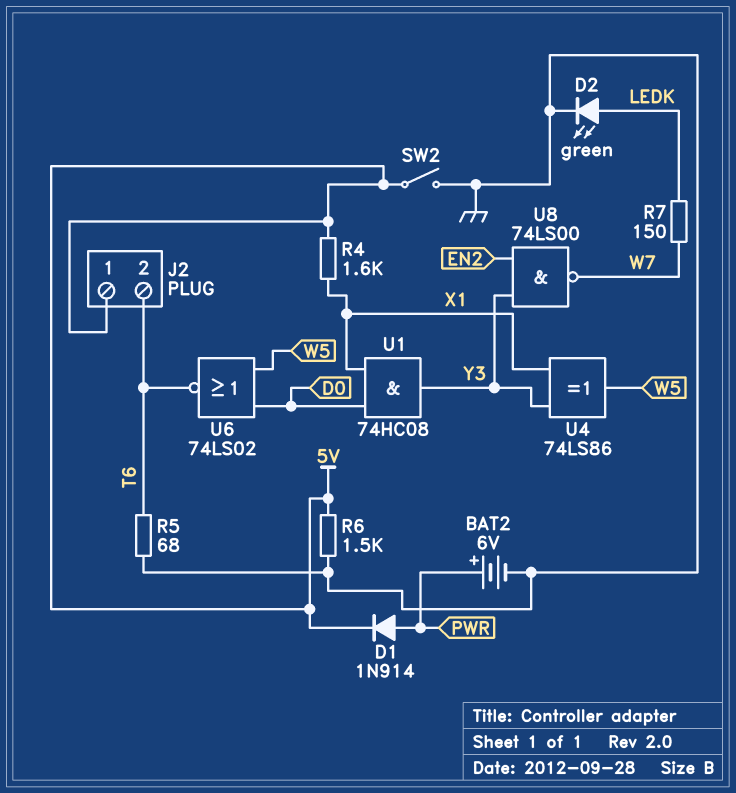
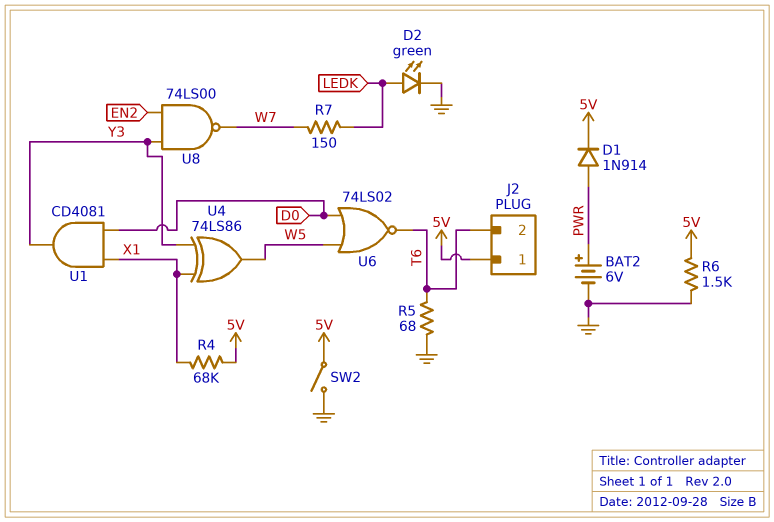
R4: 1.6k (5V, X1) -> 68k (5V, X1)
U1: AND 74HC08 (in D0, in X1, out Y3) -> AND CD4081 (in D0, in X1, out Y3)

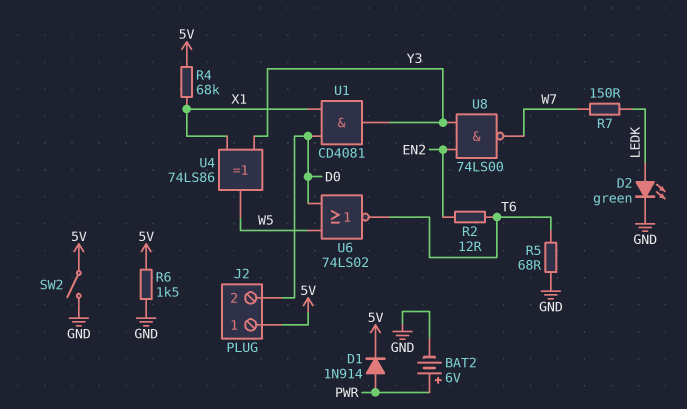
J2 pin 2: T6 -> D0
R2: none -> 12 (EN2, T6)

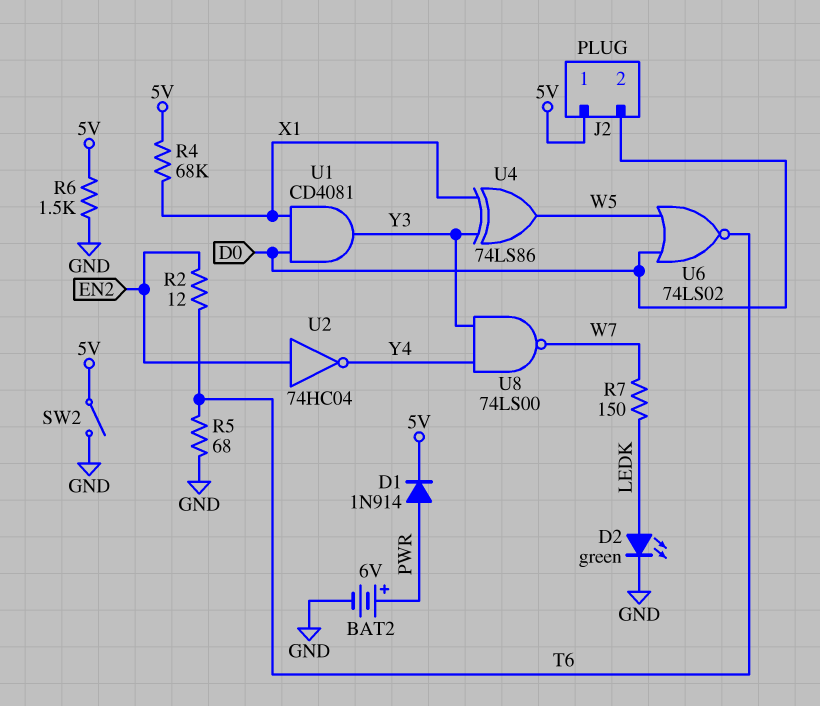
U2: none -> NOT 74HC04 (in EN2, out Y4)
U8: NAND 74LS00 (in EN2, in Y3, out W7) -> NAND 74LS00 (in Y3, in Y4, out W7)

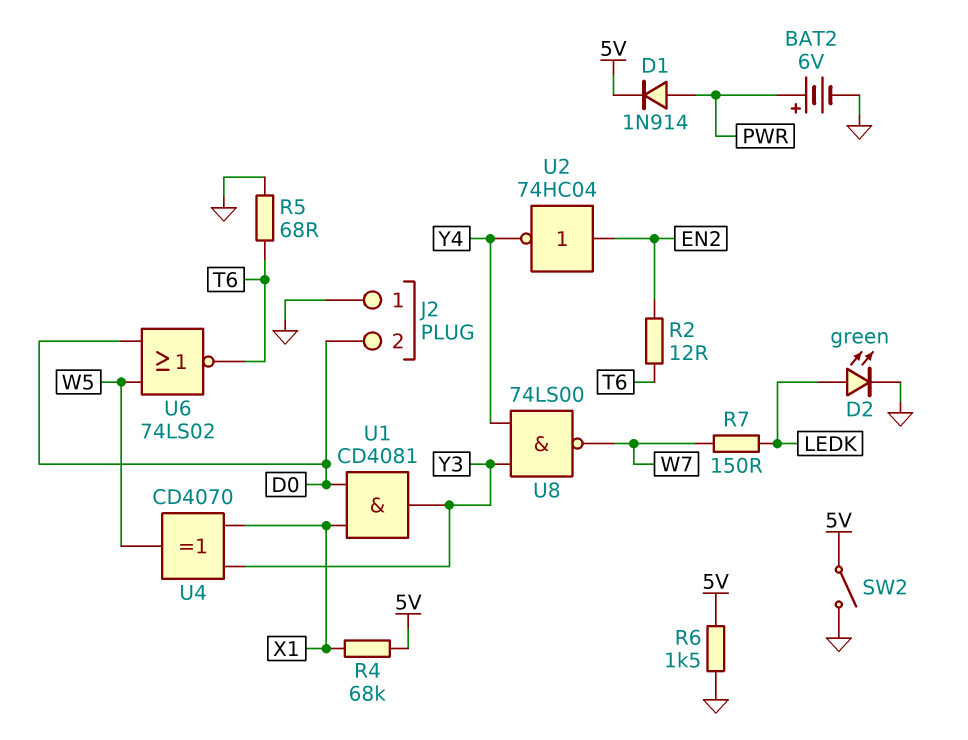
J2 pin 1: 5V -> GND
U4: XOR 74LS86 (in X1, in Y3, out W5) -> XOR CD4070 (in X1, in Y3, out W5)

